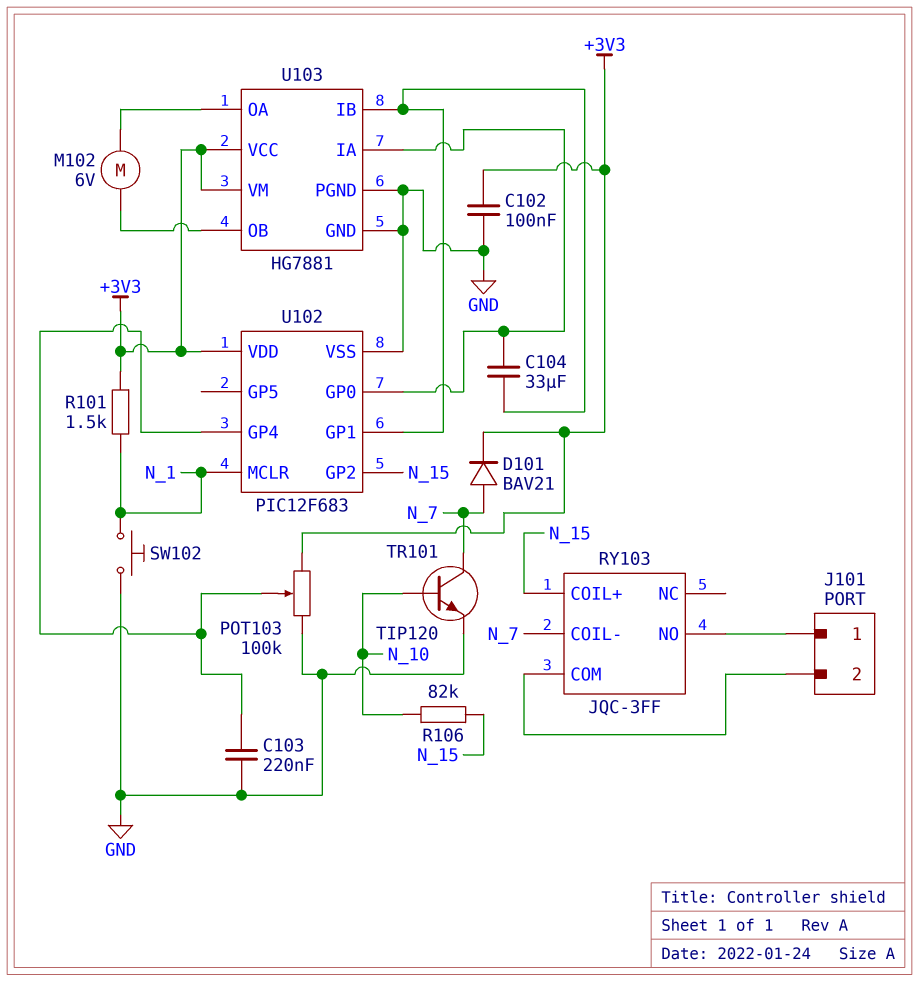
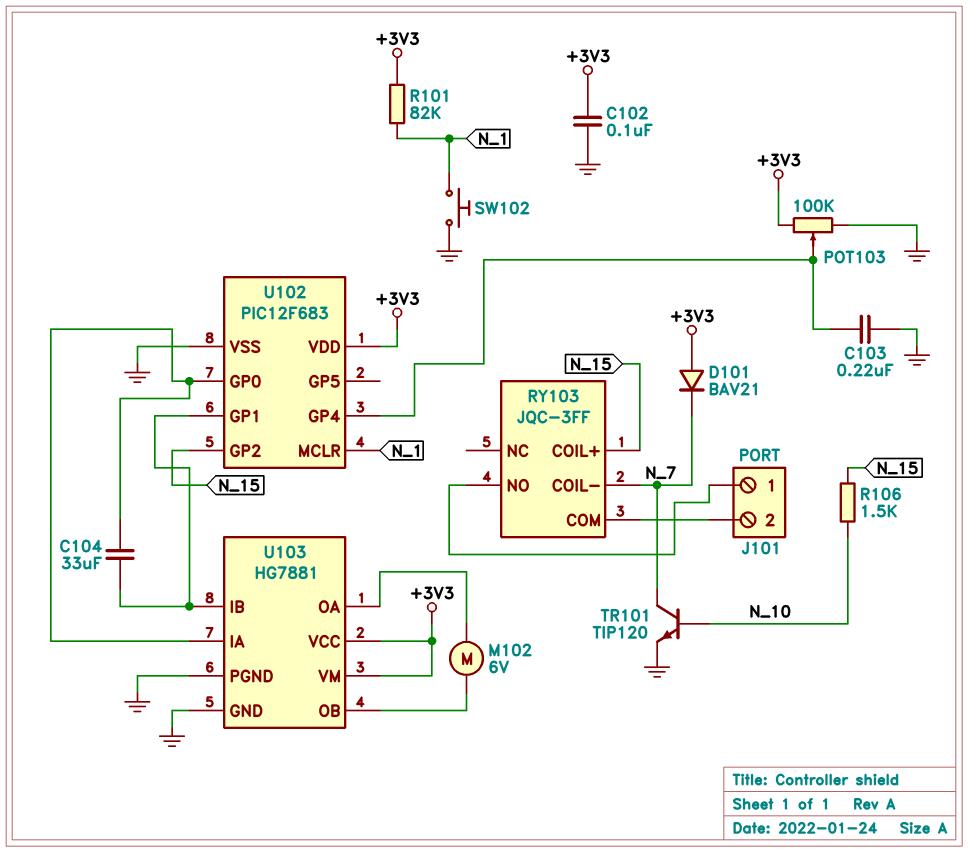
D101: diode BAV21 (A N_7, K +3V3) -> diode BAV21 (A +3V3, K N_7)
R101: 1.5k (+3V3, N_1) -> 82k (+3V3, N_1)
R106: 82k (N_10, N_15) -> 1.5k (N_10, N_15)

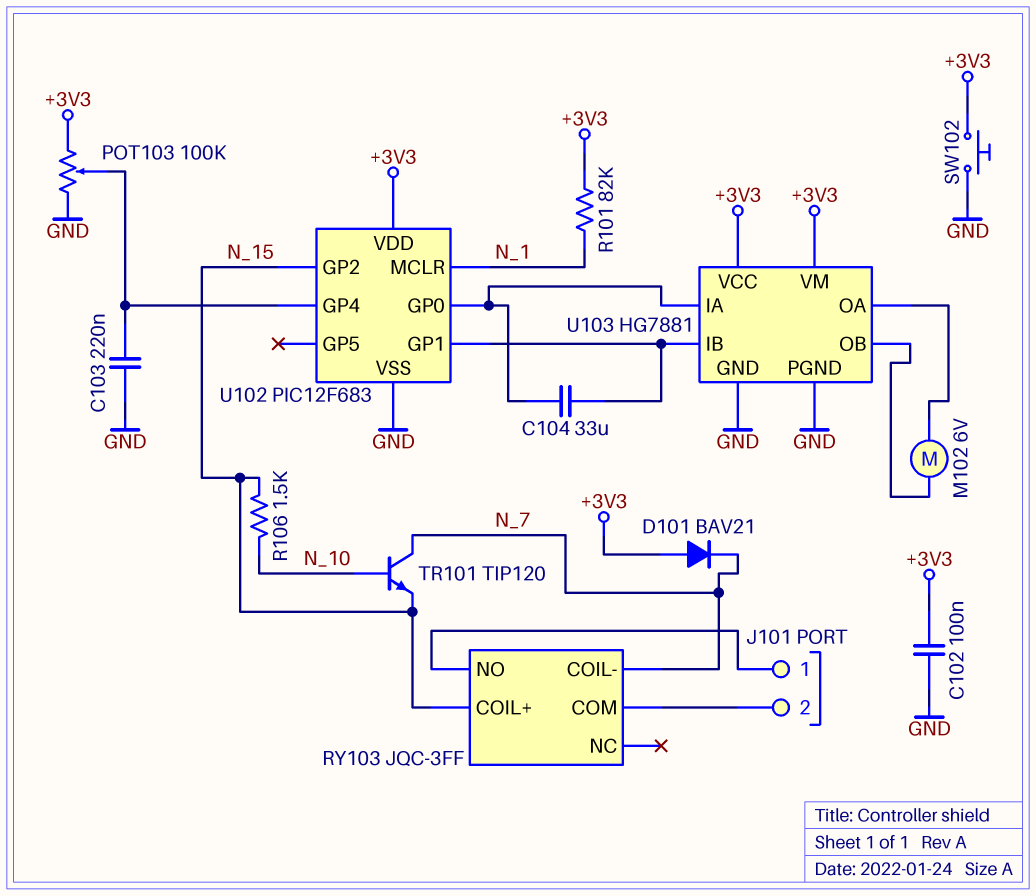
SW102: button (GND, N_1) -> button (+3V3, GND)
TR101: NPN TIP120 (B N_10, C N_7, E GND) -> NPN TIP120 (B N_10, C N_7, E N_15)

